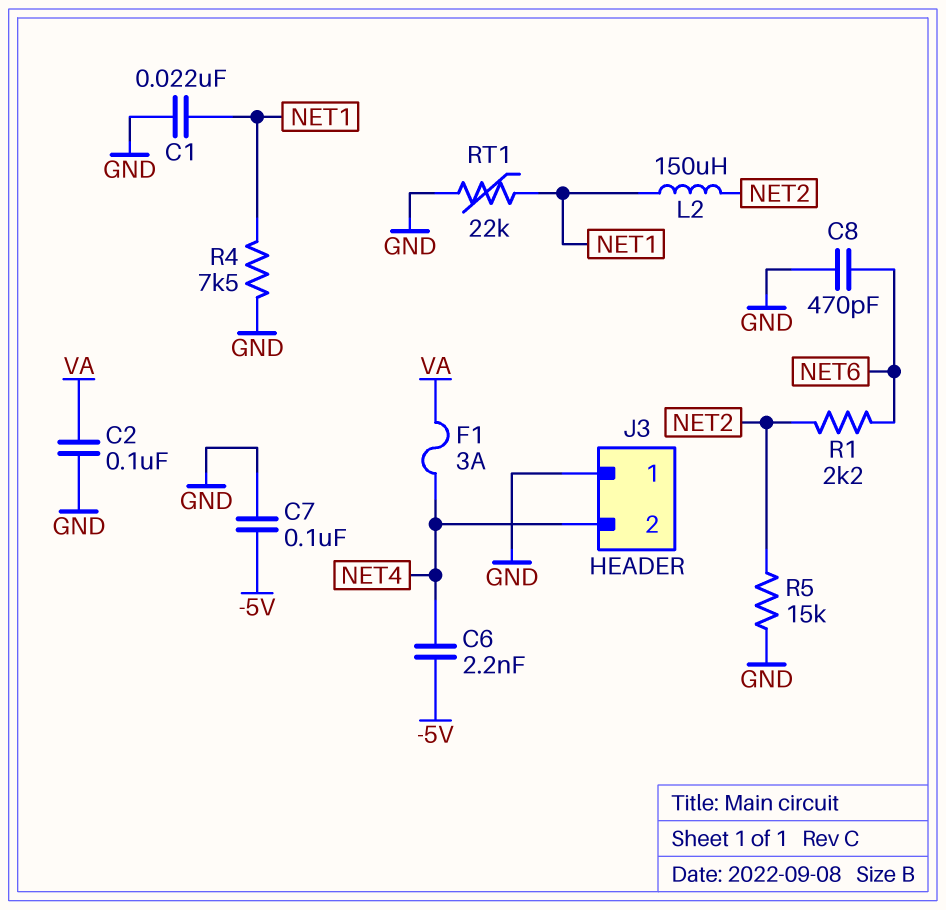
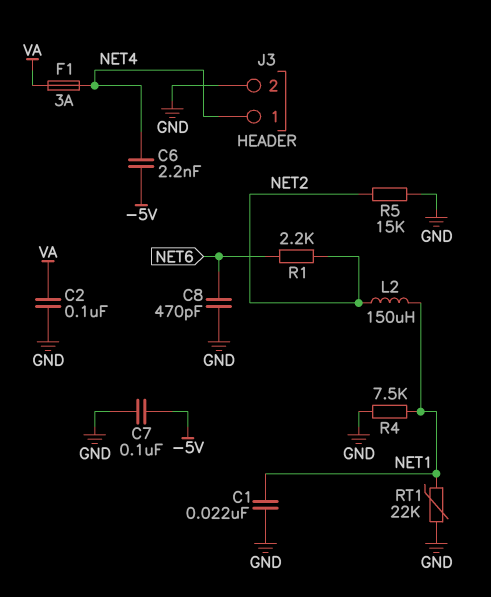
J3 pin 1: GND -> NET4
J3 pin 2: NET4 -> GND

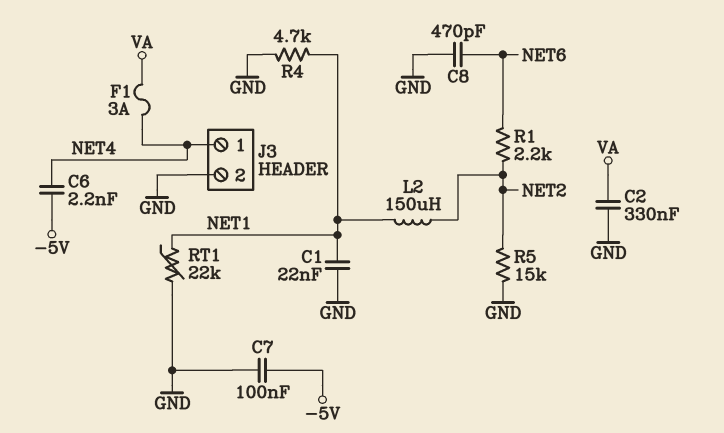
C2: 100nF (GND, VA) -> 330nF (GND, VA)
R4: 7.5k (GND, NET1) -> 4.7k (GND, NET1)

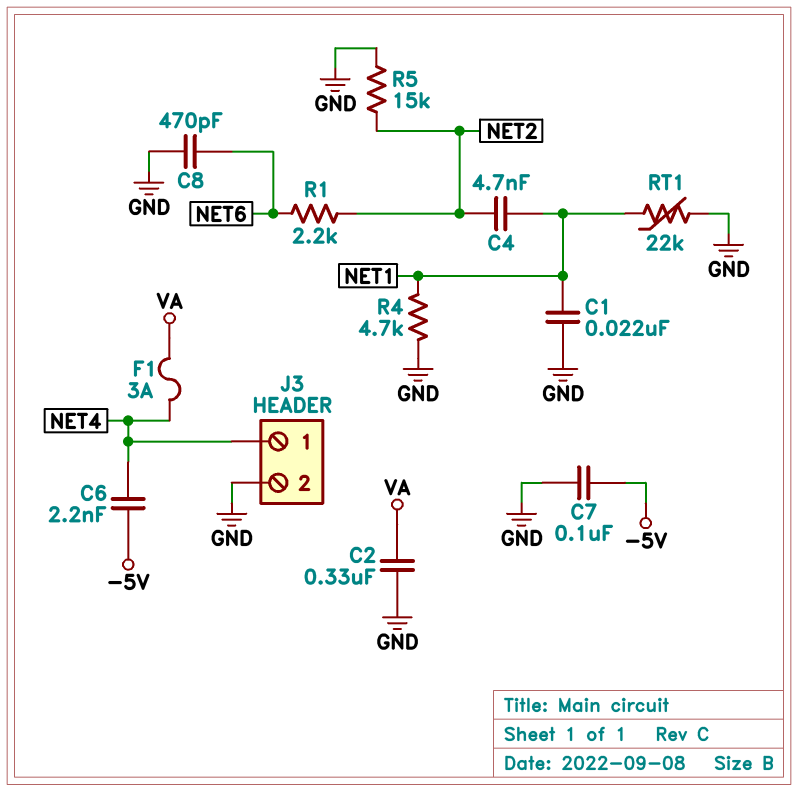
C4: none -> 4.7nF (NET1, NET2)
L2: 150uH (NET1, NET2) -> none

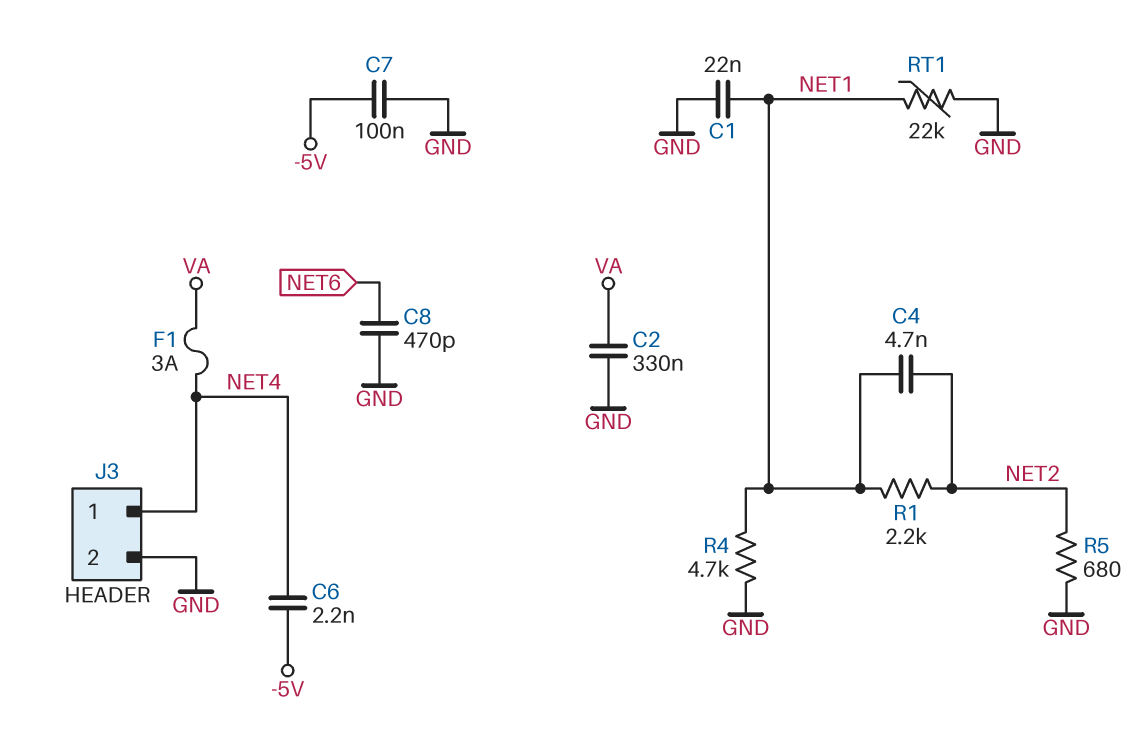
R1: 2.2k (NET2, NET6) -> 2.2k (NET1, NET2)
R5: 15k (GND, NET2) -> 680 (GND, NET2)

